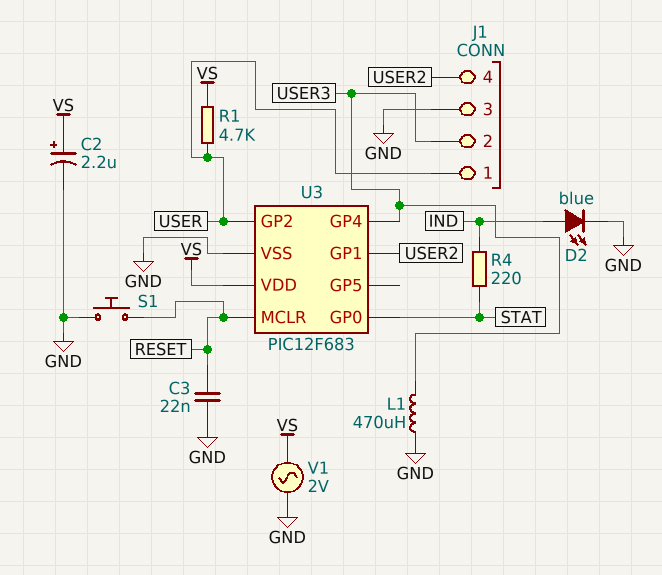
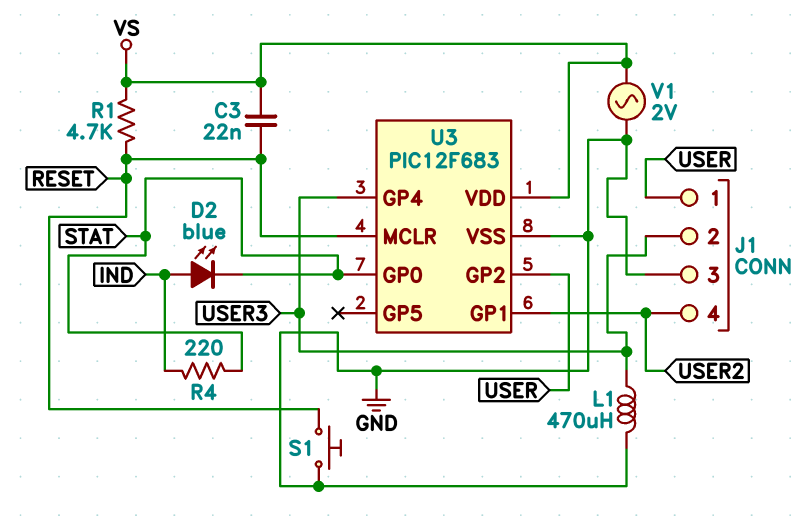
C2: 2.2uF (plus VS, minus GND) -> none
C3: 22nF (GND, RESET) -> 22nF (RESET, VS)
D2: LED blue (A IND, K GND) -> LED blue (A IND, K STAT)
R1: 4.7k (USER, VS) -> 4.7k (RESET, VS)

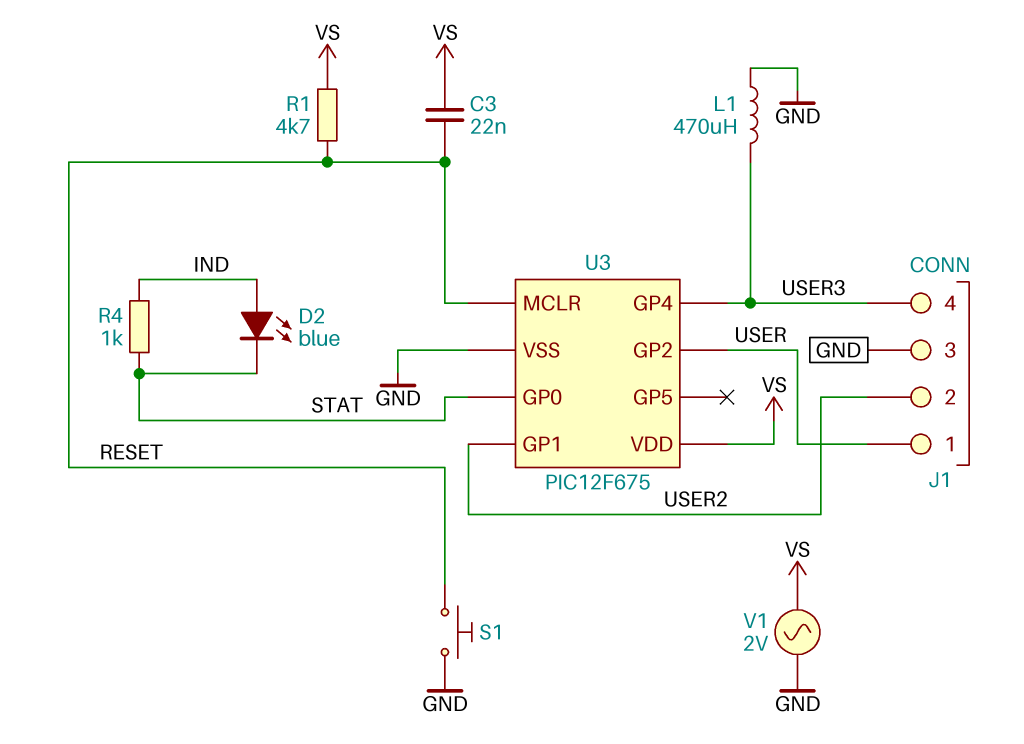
J1 pin 2: USER3 -> USER2
J1 pin 4: USER2 -> USER3
R4: 220 (IND, STAT) -> 1k (IND, STAT)
U3: PIC12F683 -> PIC12F675

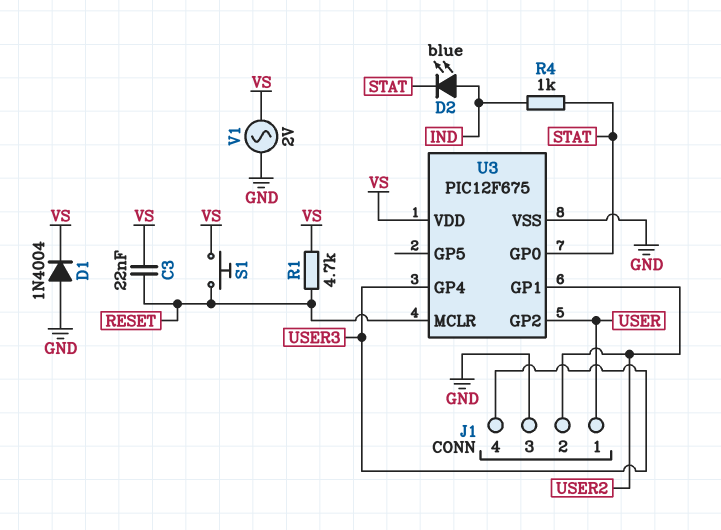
D1: none -> diode 1N4004 (A GND, K VS)
L1: 470uH (GND, USER3) -> none
S1: button (GND, RESET) -> button (RESET, VS)

